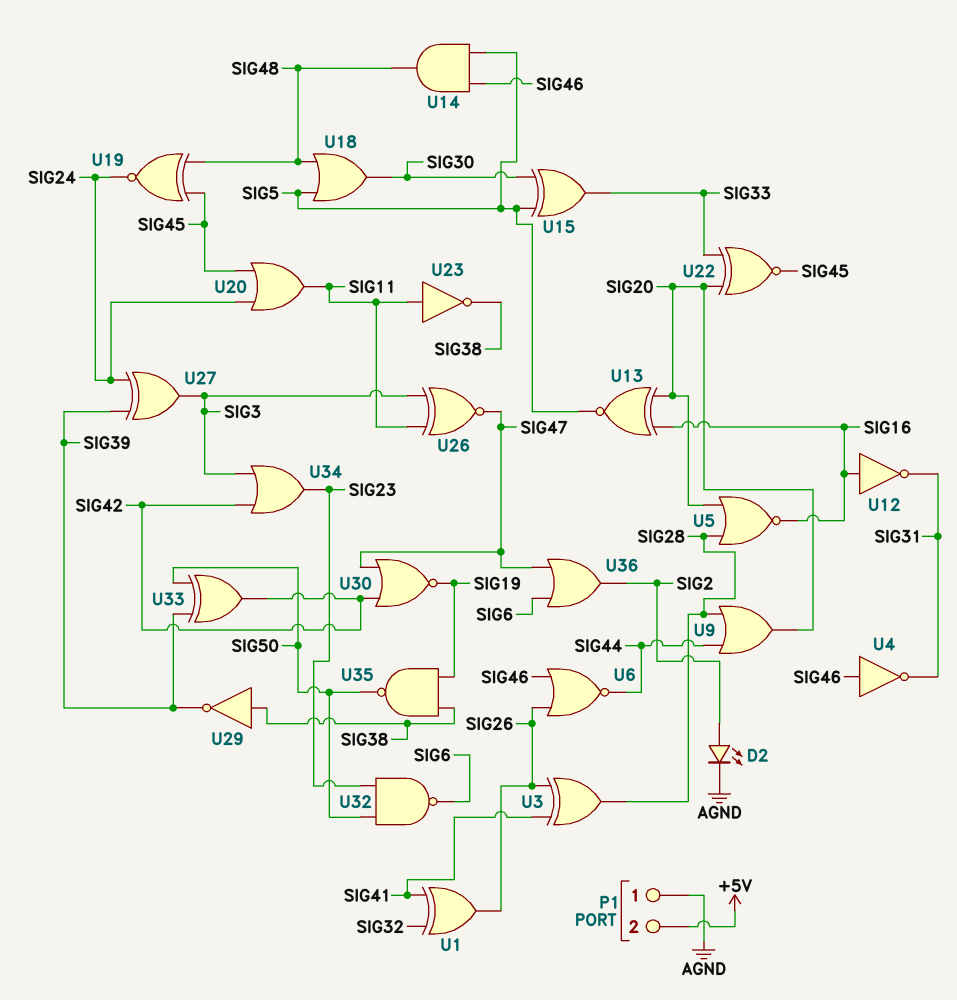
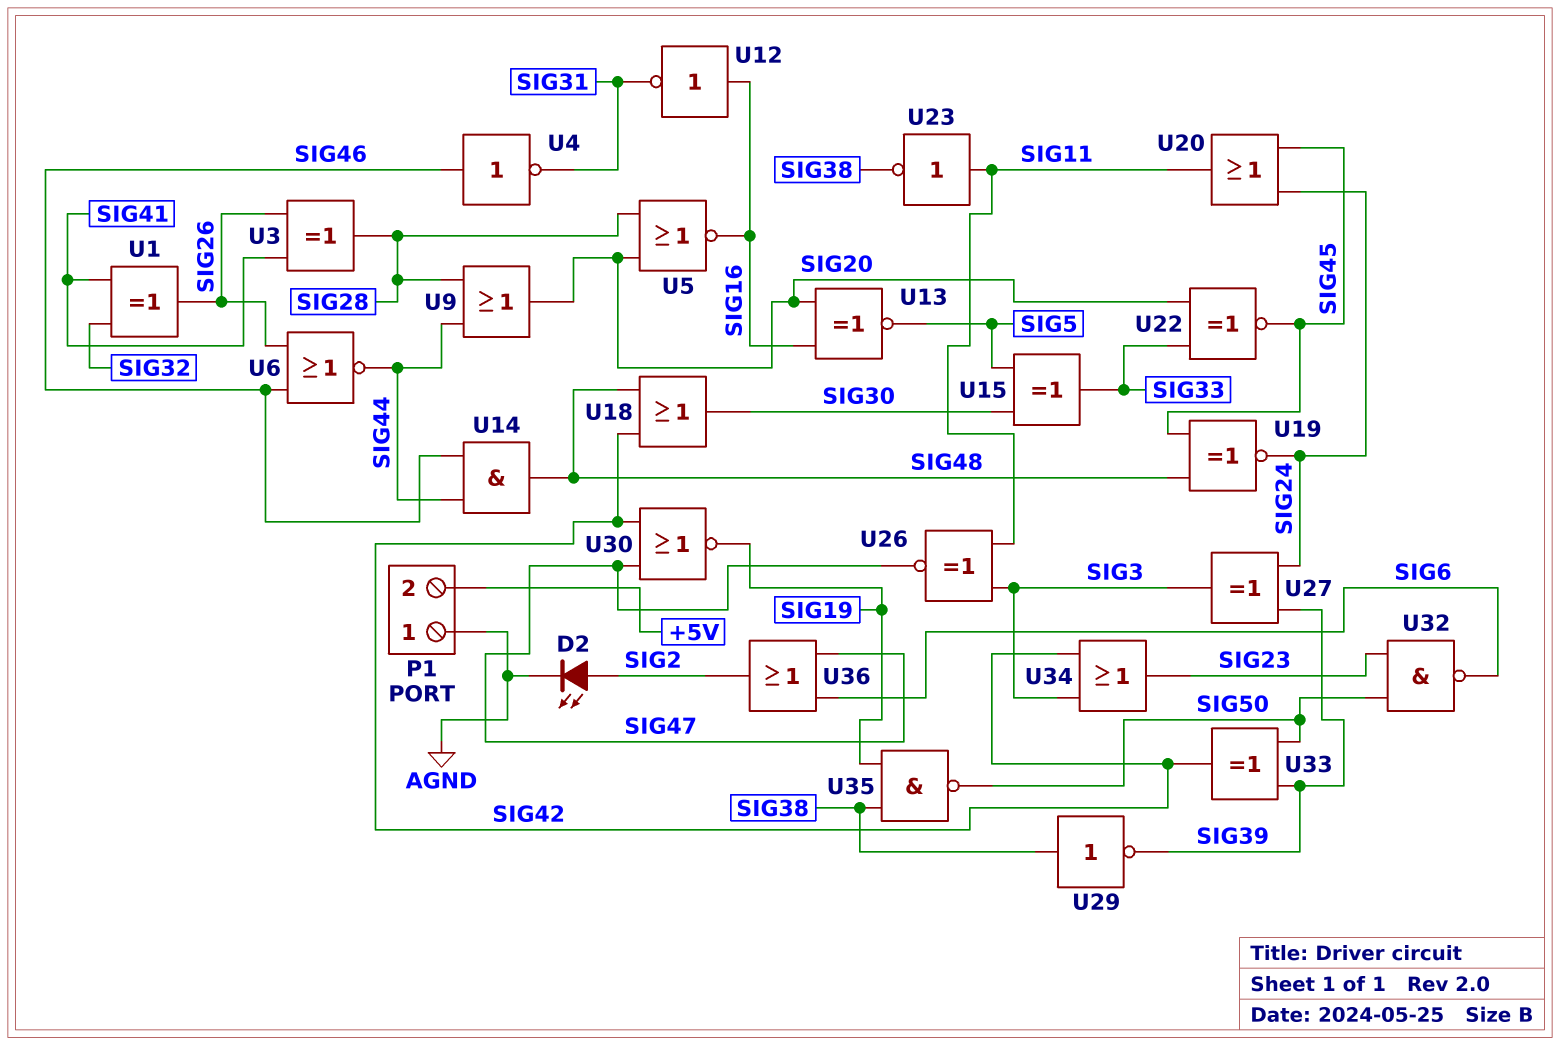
U14: AND (in SIG5, in SIG46, out SIG48) -> AND (in SIG44, in SIG46, out SIG48)
U18: OR (in SIG5, in SIG48, out SIG30) -> OR (in SIG42, in SIG48, out SIG30)

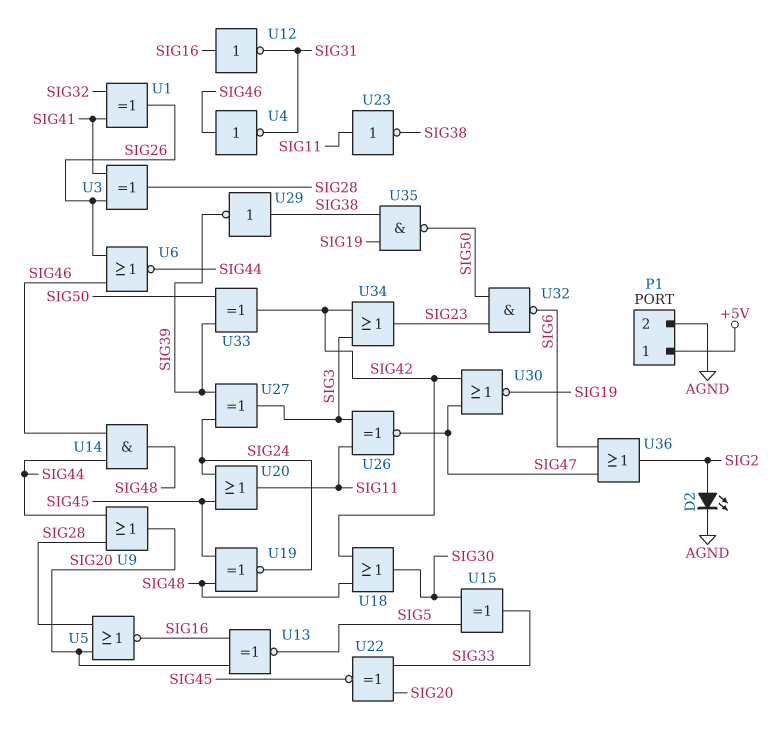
P1 pin 1: AGND -> +5V
P1 pin 2: +5V -> AGND

